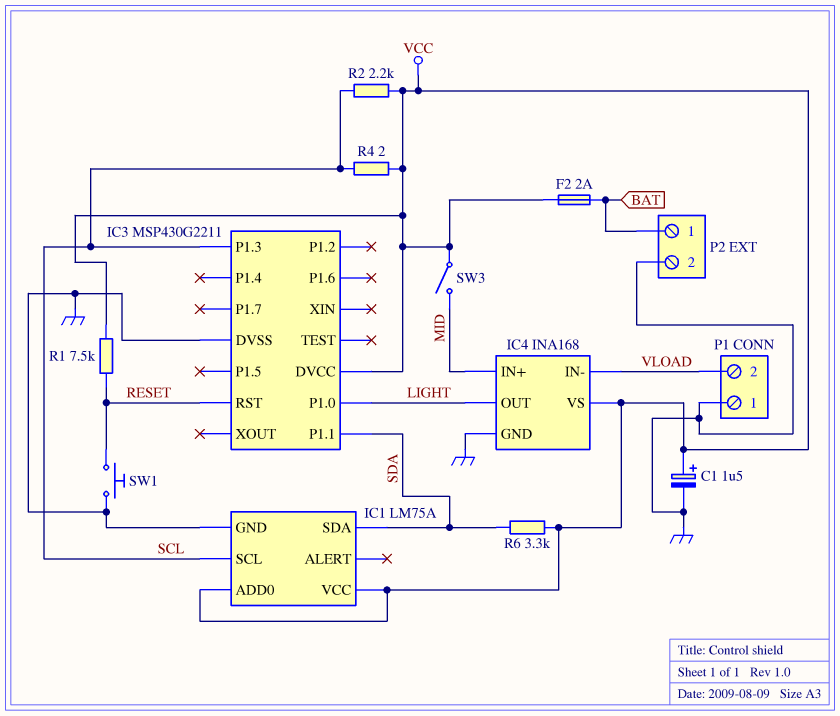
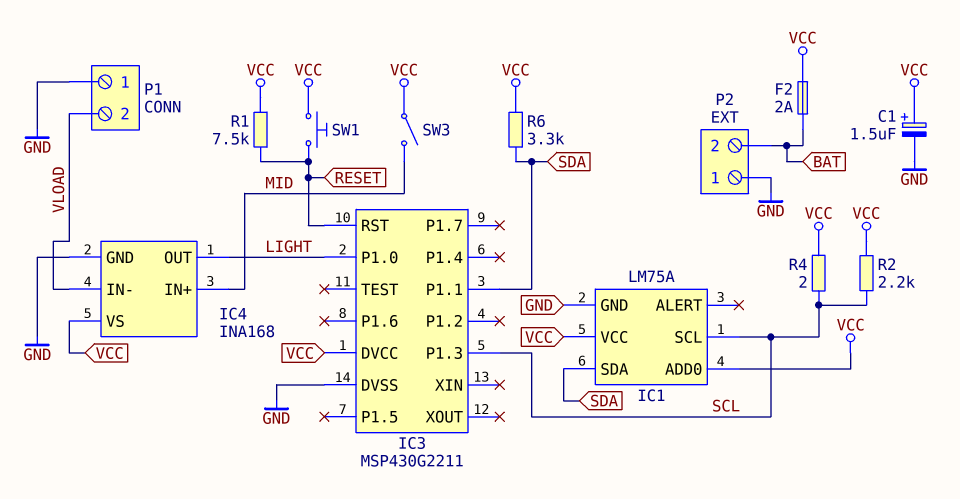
P2 pin 1: BAT -> GND
P2 pin 2: GND -> BAT
SW1: button (GND, RESET) -> button (RESET, VCC)

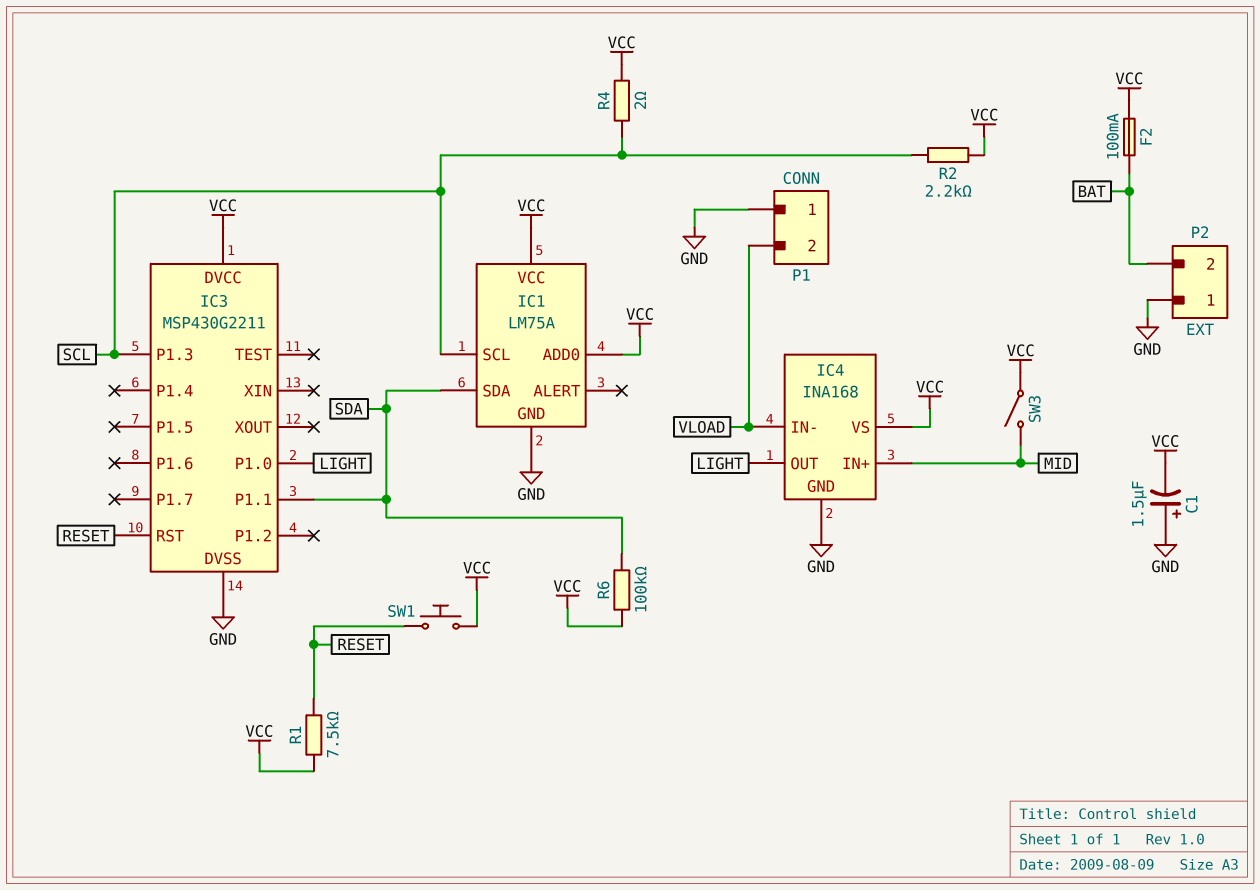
C1: 1.5uF (plus VCC, minus GND) -> 1.5uF (plus GND, minus VCC)
F2: 2A (BAT, VCC) -> 100mA (BAT, VCC)
R6: 3.3k (SDA, VCC) -> 100k (SDA, VCC)

